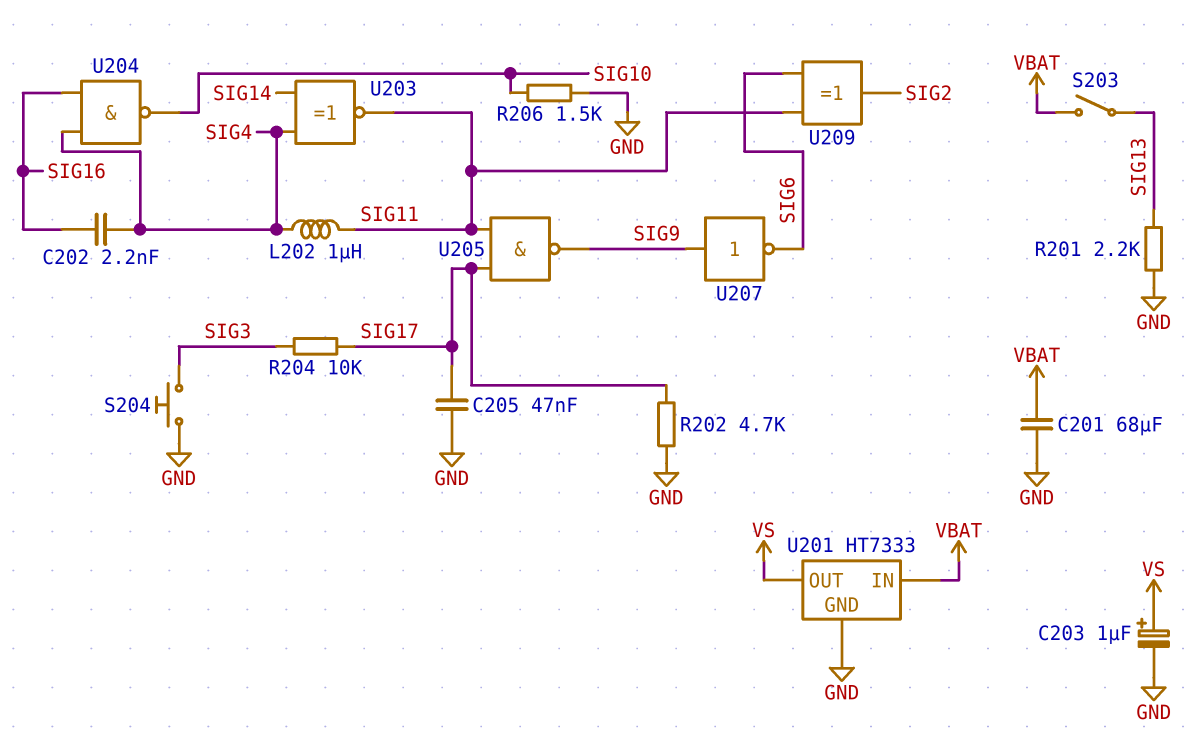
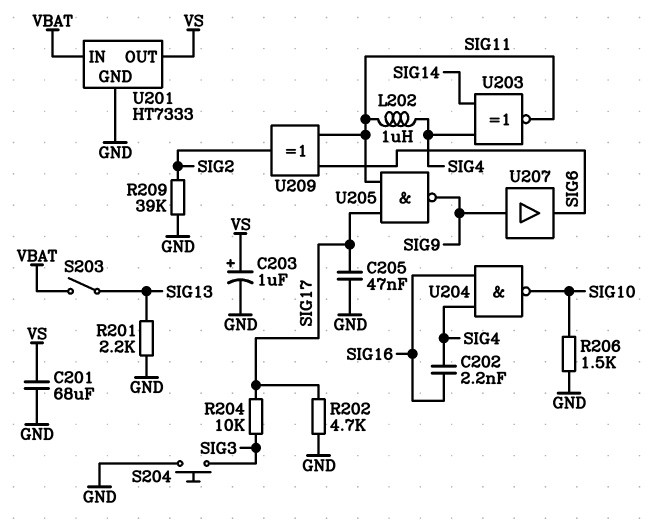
C201: 68uF (GND, VBAT) -> 68uF (GND, VS)
R209: none -> 39k (GND, SIG2)
U207: NOT (in SIG9, out SIG6) -> buffer (in SIG9, out SIG6)

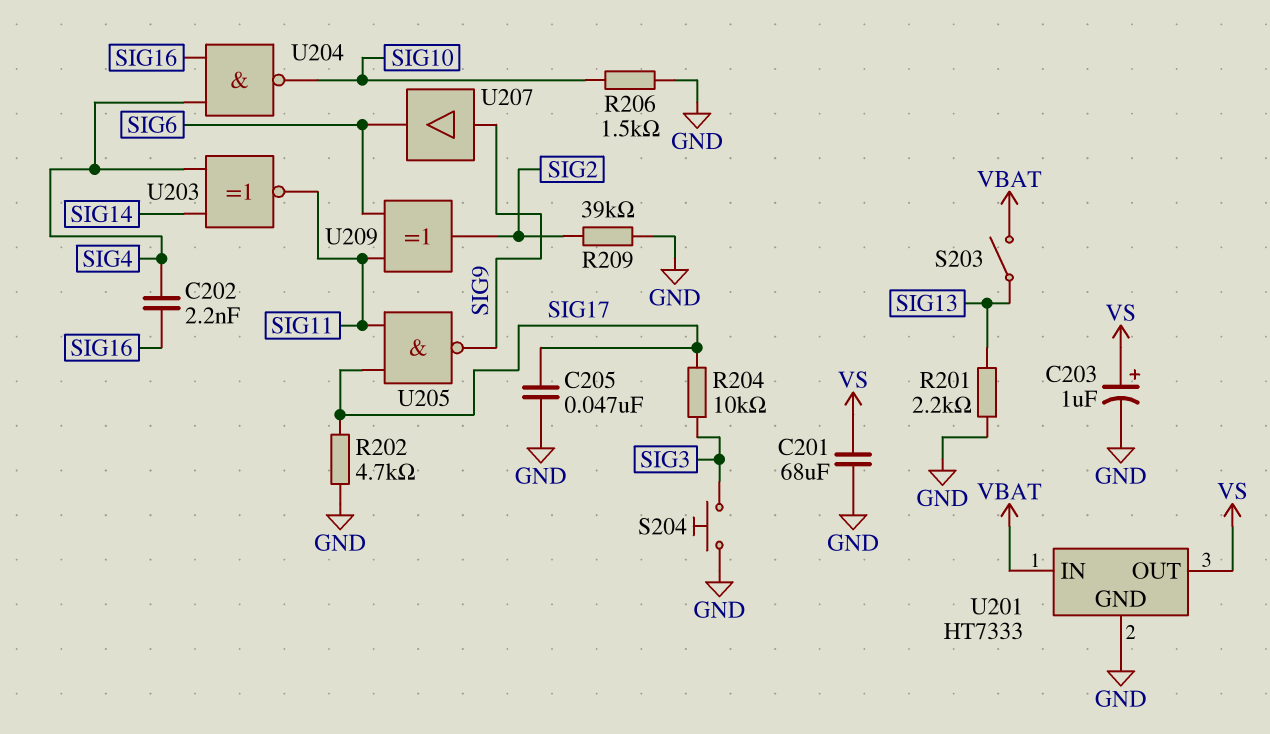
L202: 1uH (SIG4, SIG11) -> none

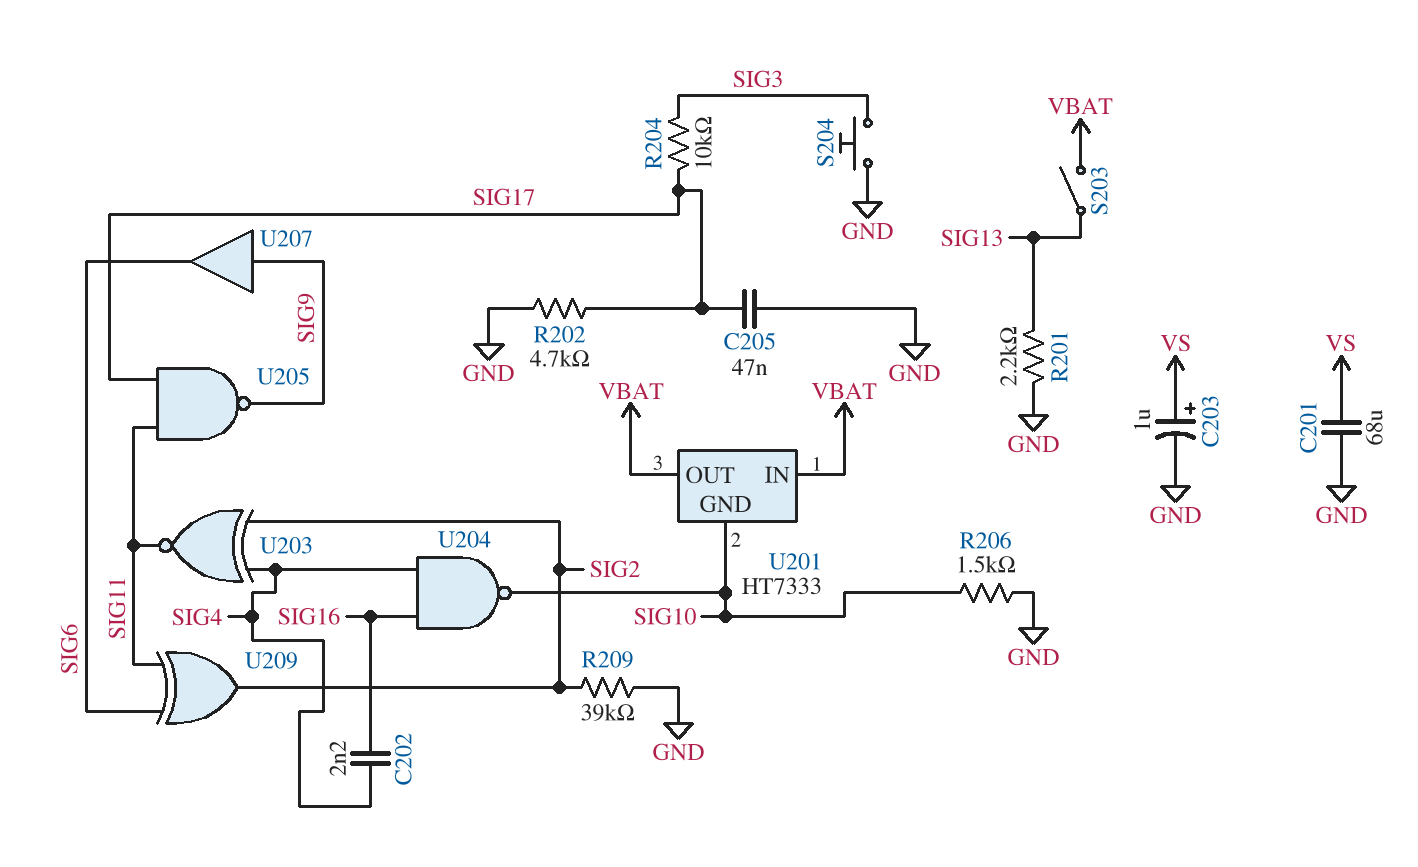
U201 pin GND: GND -> SIG10
U201 pin OUT: VS -> VBAT
U203: XNOR (in SIG4, in SIG14, out SIG11) -> XNOR (in SIG2, in SIG4, out SIG11)

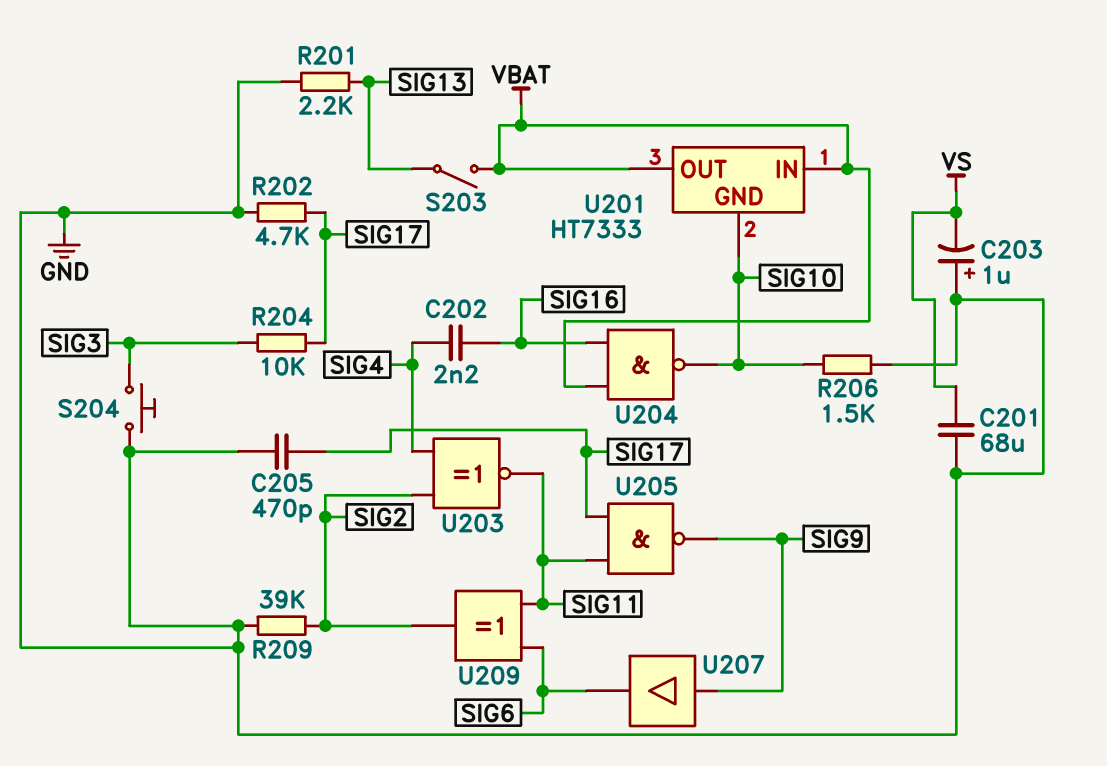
C203: 1uF (plus VS, minus GND) -> 1uF (plus GND, minus VS)
C205: 47nF (GND, SIG17) -> 470pF (GND, SIG17)
U204: NAND (in SIG4, in SIG16, out SIG10) -> NAND (in SIG16, in VBAT, out SIG10)

